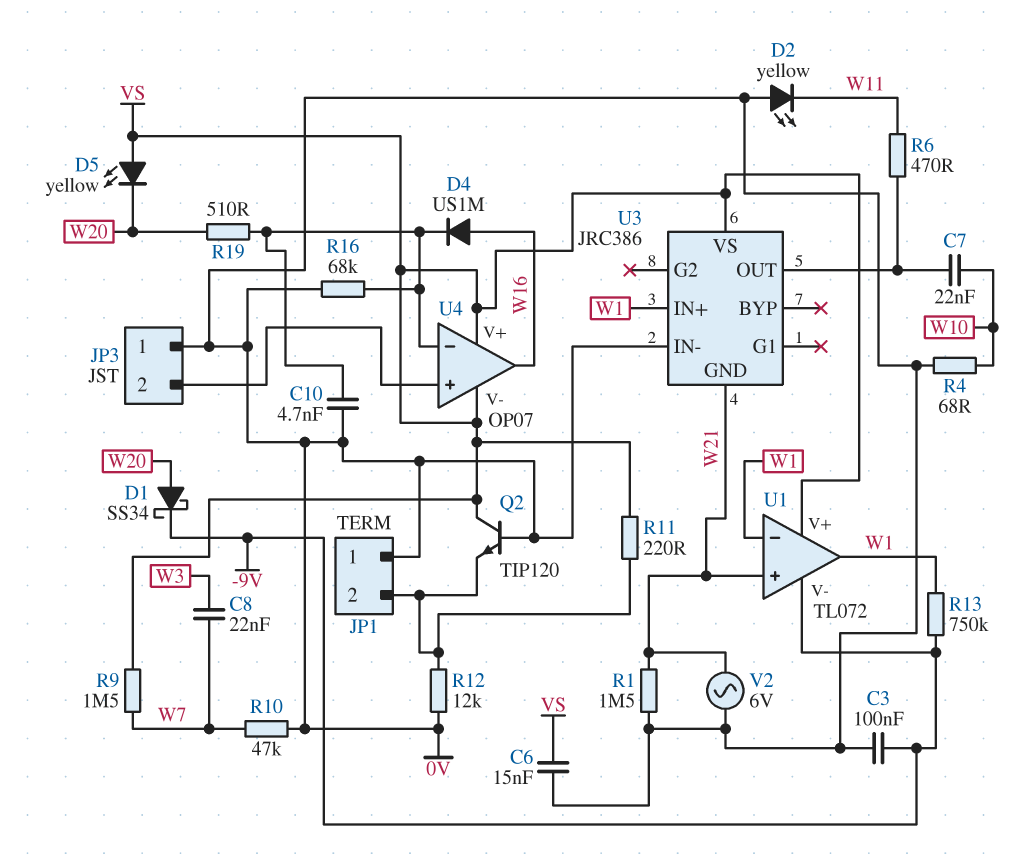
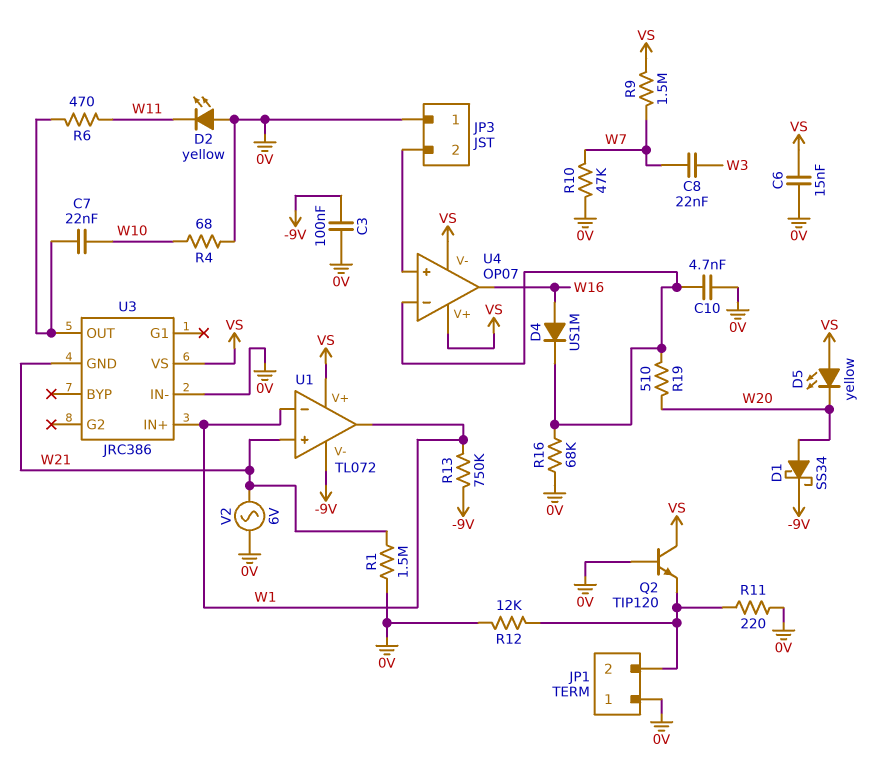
R11: 220 (JP1/2, VS) -> 220 (0V, JP1/2)

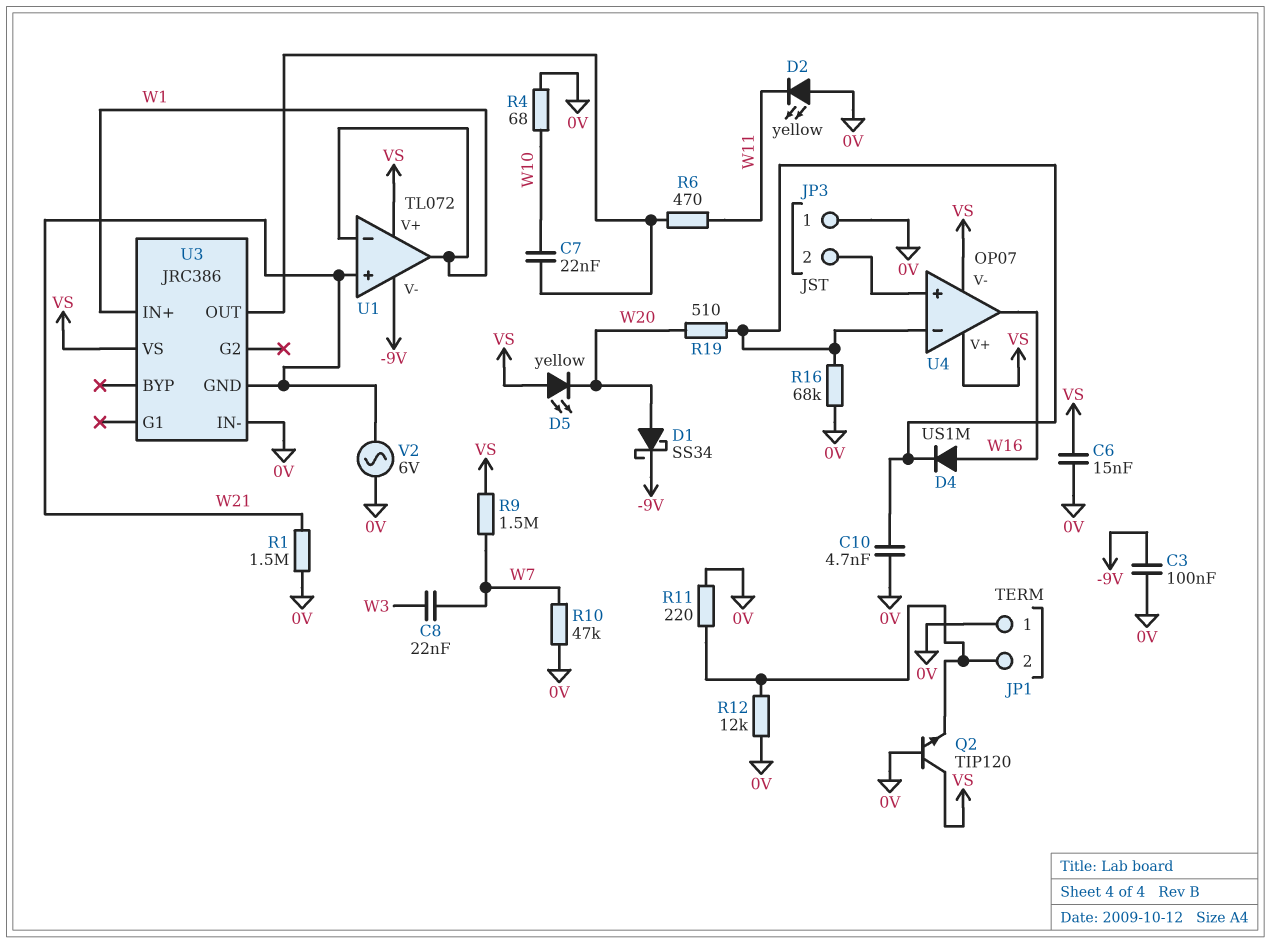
R13: 750k (-9V, W1) -> none

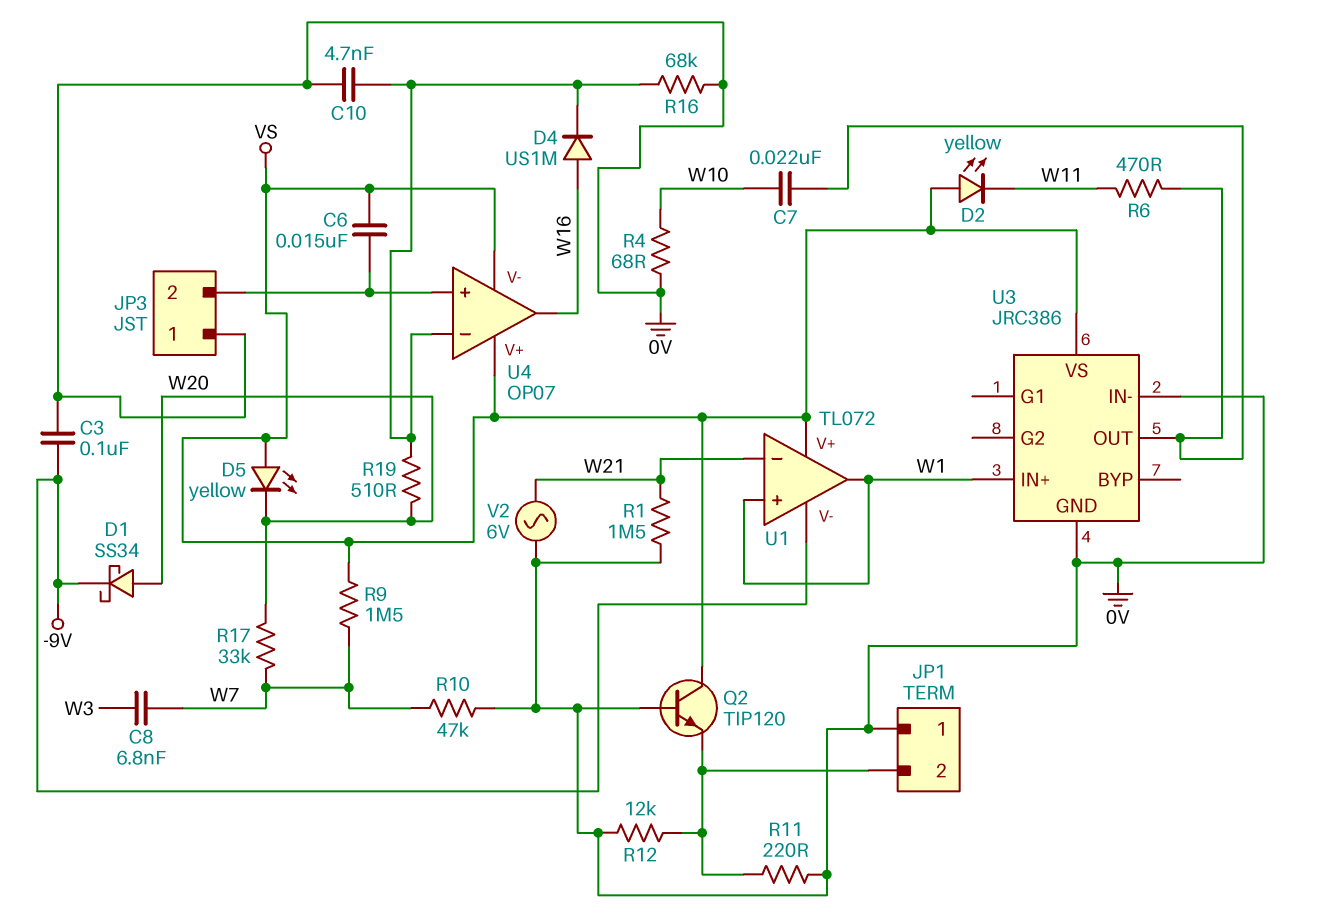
C6: 15nF (0V, VS) -> 15nF (JP3/2, VS)
C8: 22nF (W3, W7) -> 6.8nF (W3, W7)
D2: LED yellow (A 0V, K W11) -> LED yellow (A VS, K W11)
R17: none -> 33k (W7, W20)
U1 pin in+: W21 -> W1
U1 pin in-: W1 -> W21
U3 pin GND: W21 -> 0V

